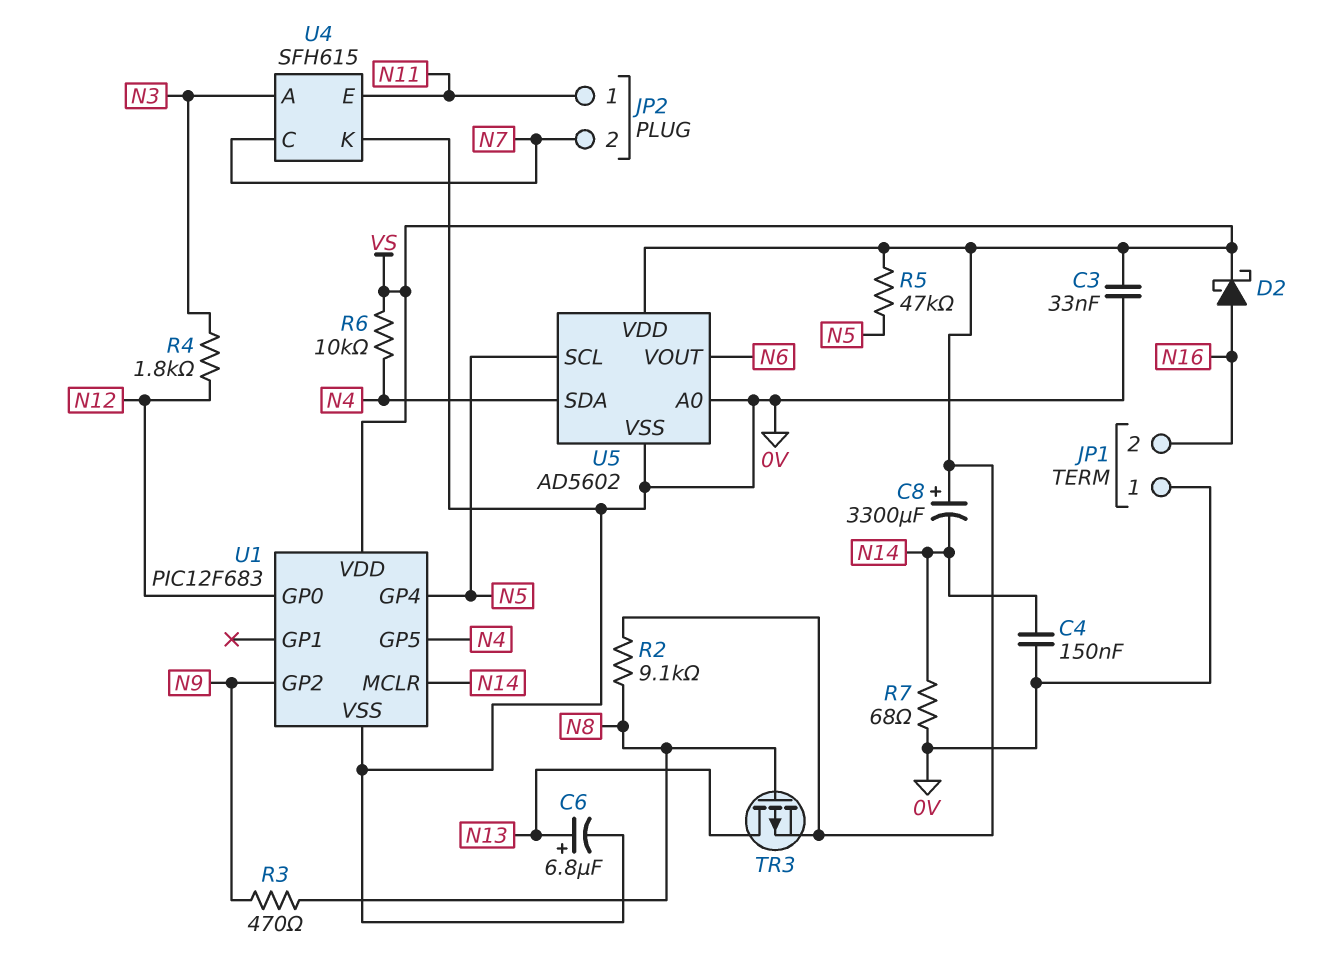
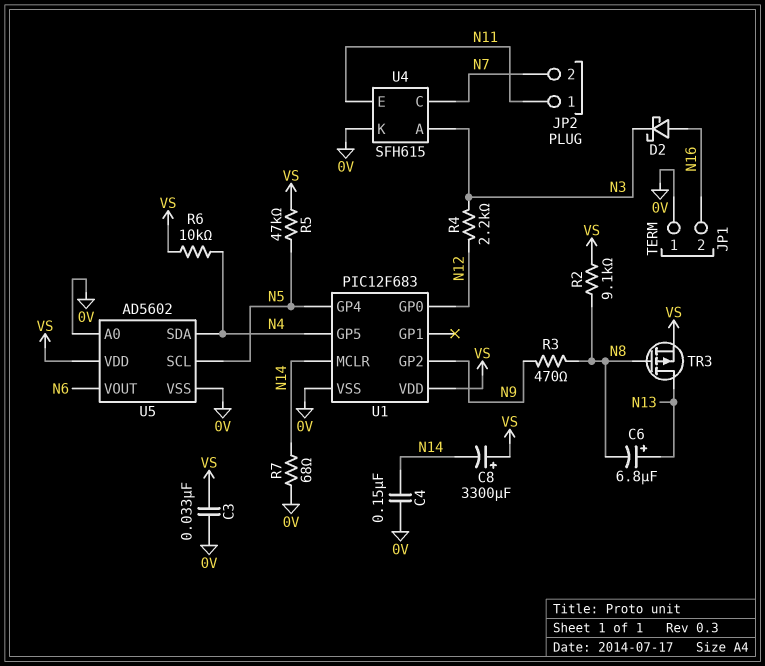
C6: 6.8uF (plus N13, minus 0V) -> 6.8uF (plus N13, minus N8)
D2: schottky (A N16, K VS) -> schottky (A N16, K N3)
R4: 1.8k (N3, N12) -> 2.2k (N3, N12)

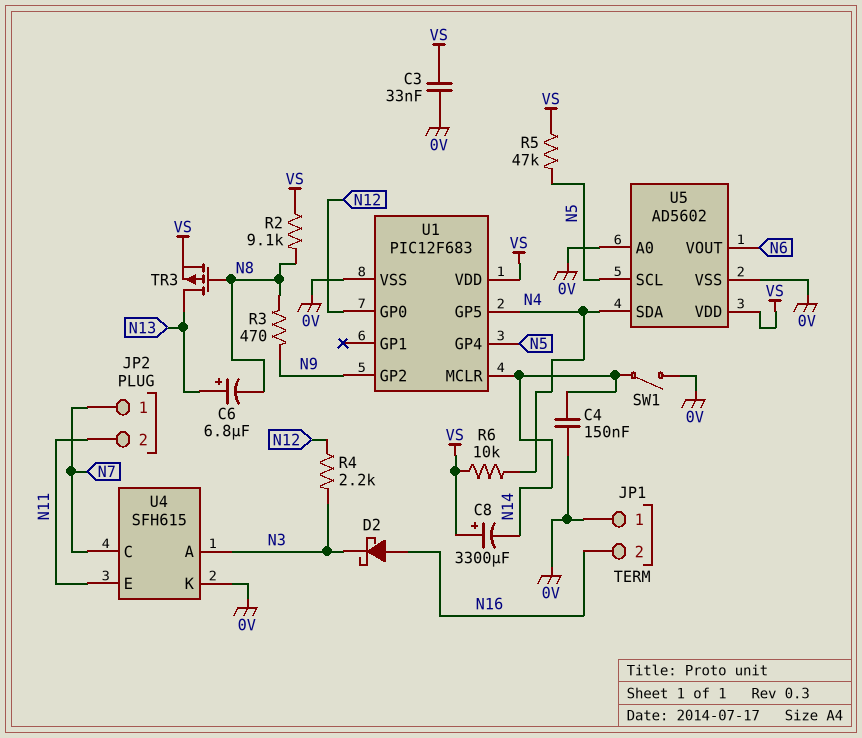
JP2 pin 1: N11 -> N7
JP2 pin 2: N7 -> N11
R7: 68 (0V, N14) -> none
SW1: none -> switch (0V, N14)

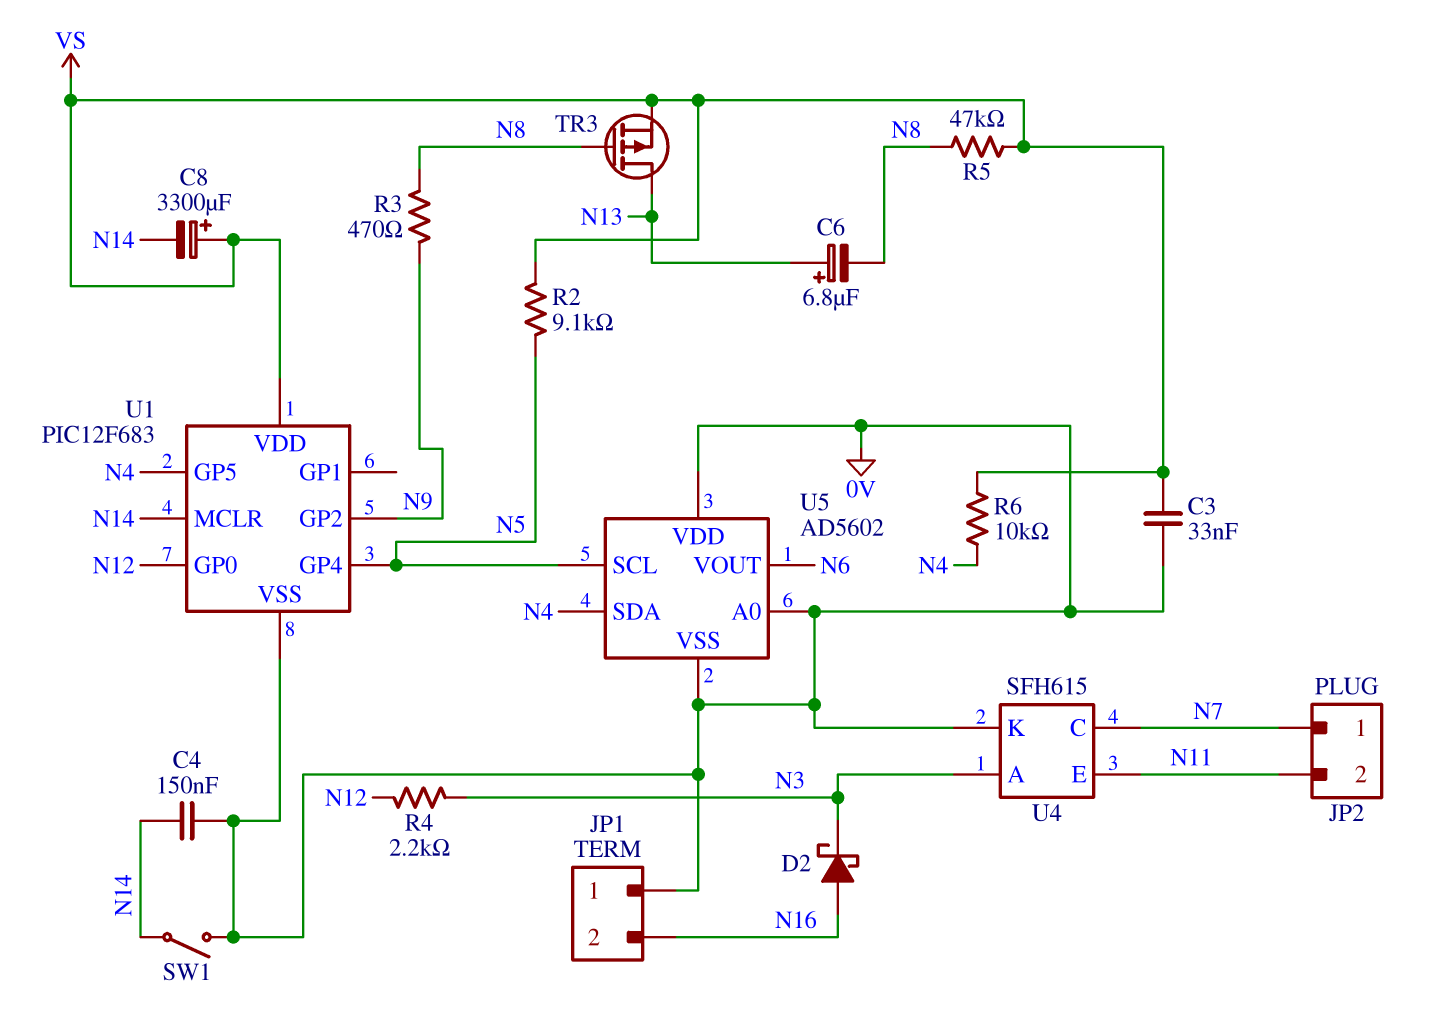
R2: 9.1k (N8, VS) -> 9.1k (N5, VS)
R5: 47k (N5, VS) -> 47k (N8, VS)
U5 pin VDD: VS -> 0V

